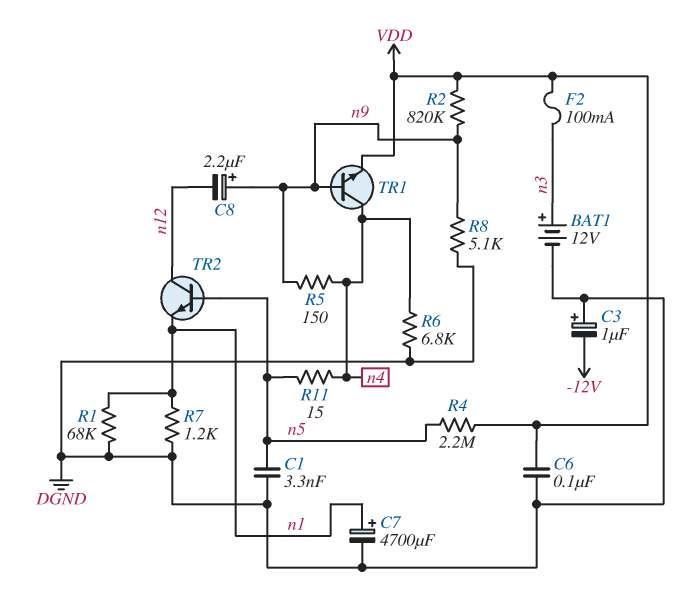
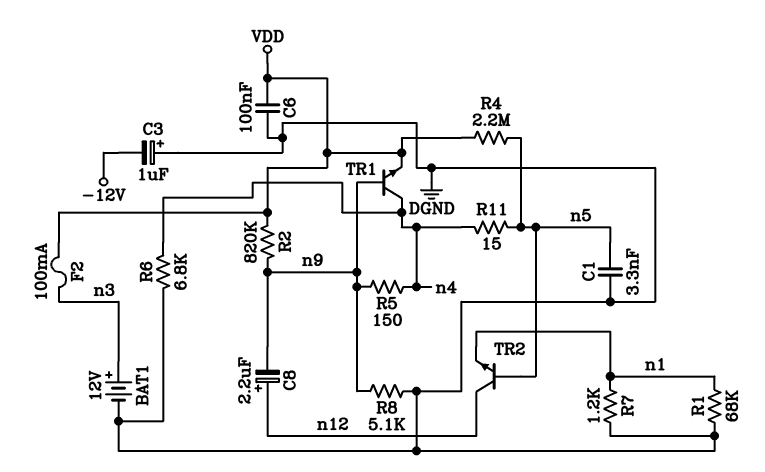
C7: 4700uF (plus n1, minus DGND) -> none
C8: 2.2uF (plus n9, minus n12) -> 2.2uF (plus n12, minus n9)

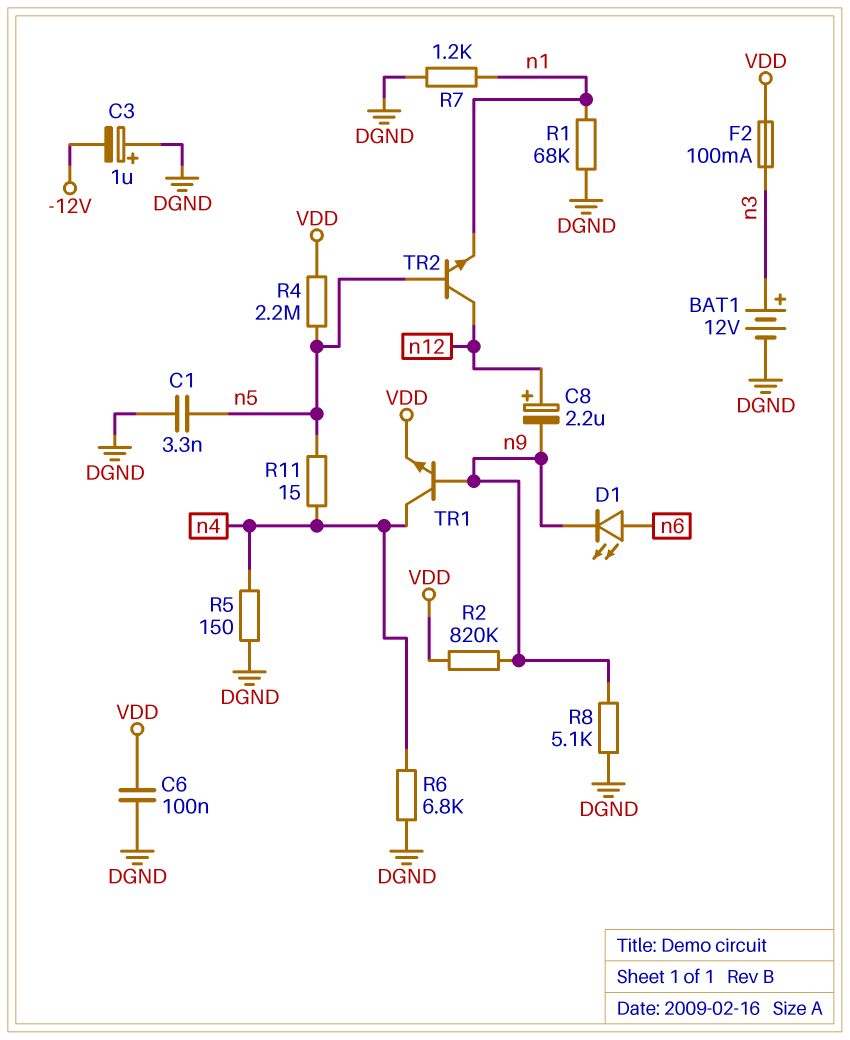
D1: none -> LED (A n6, K n9)
R5: 150 (n4, n9) -> 150 (DGND, n4)

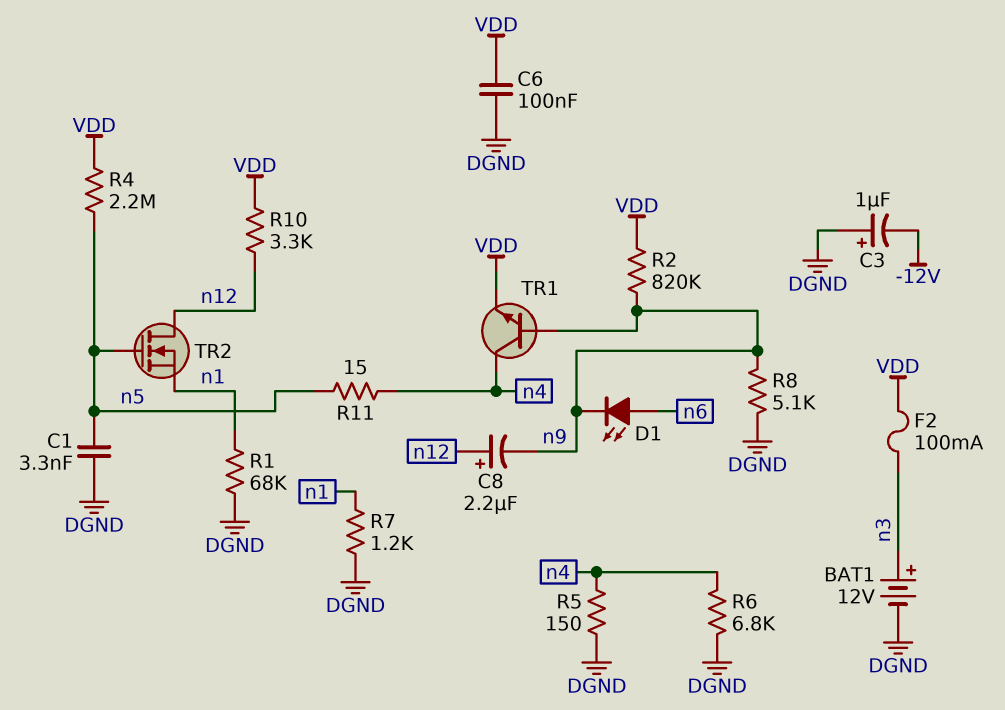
R10: none -> 3.3k (VDD, n12)
TR2: NPN (B n5, C n12, E n1) -> NMOS (G n5, D n12, S n1)

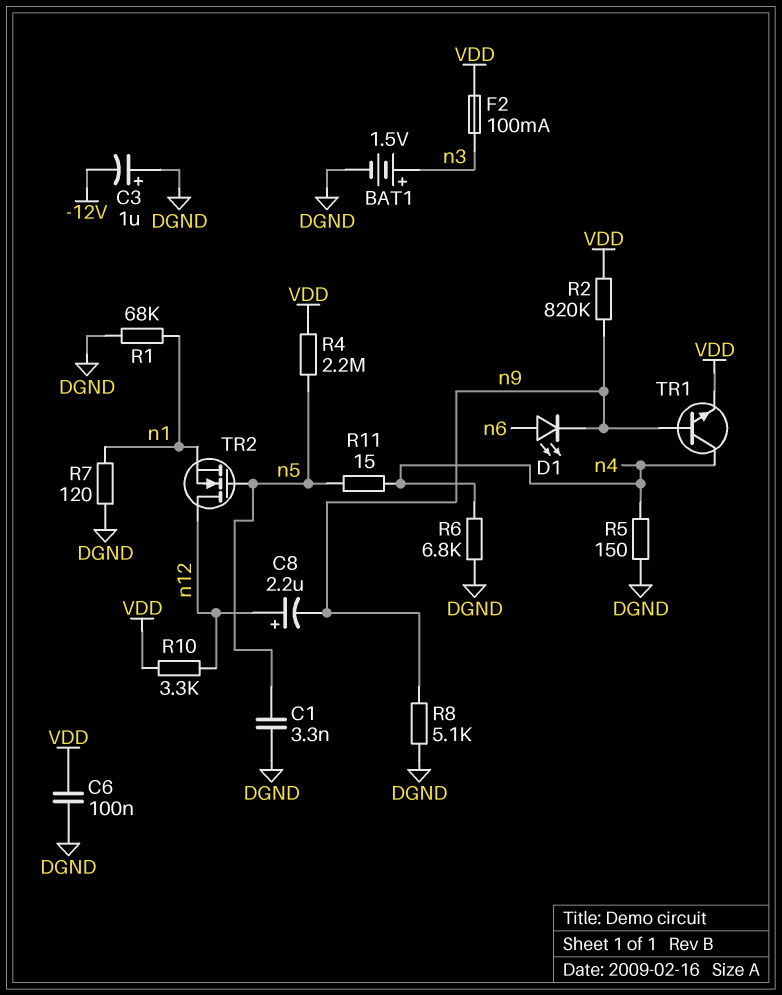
BAT1: 12V (plus n3, minus DGND) -> 1.5V (plus n3, minus DGND)
R7: 1.2k (DGND, n1) -> 120 (DGND, n1)

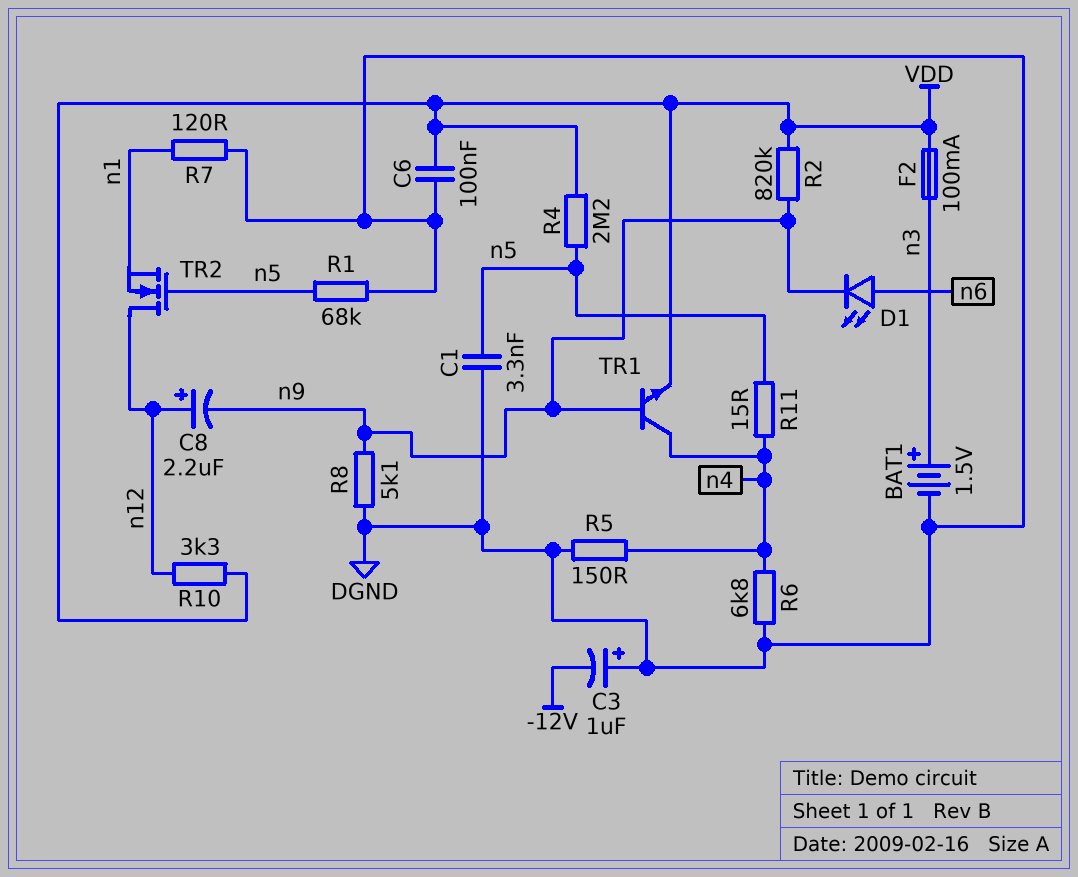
R1: 68k (DGND, n1) -> 68k (DGND, n5)

